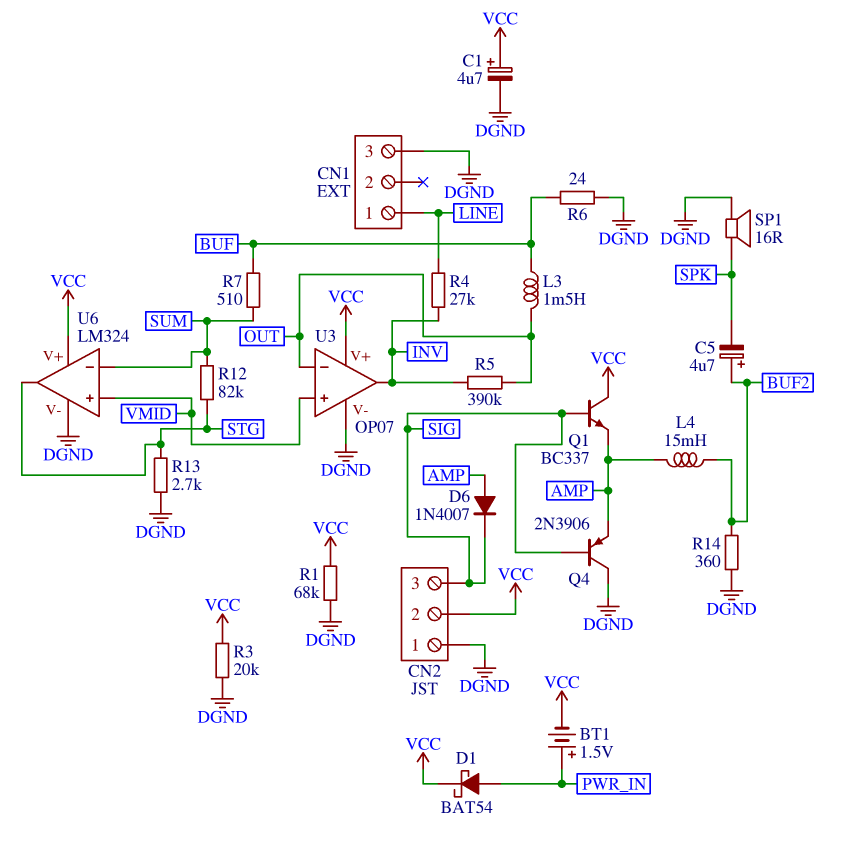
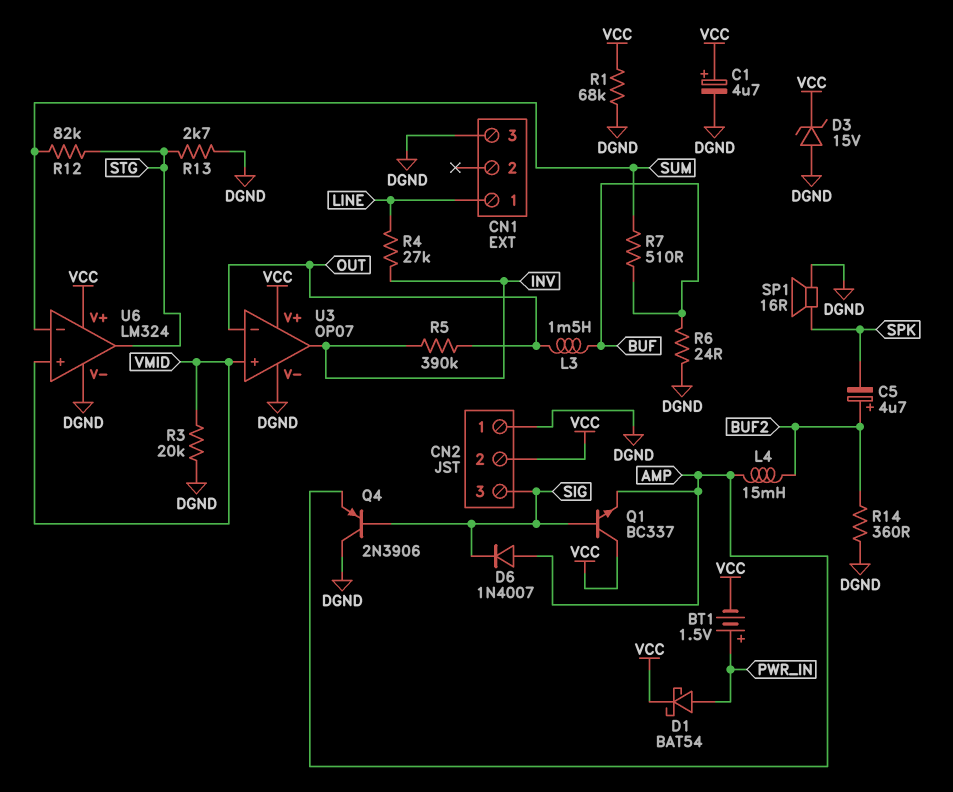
D3: none -> zener 15V (A DGND, K VCC)
R3: 20k (DGND, VCC) -> 20k (DGND, VMID)

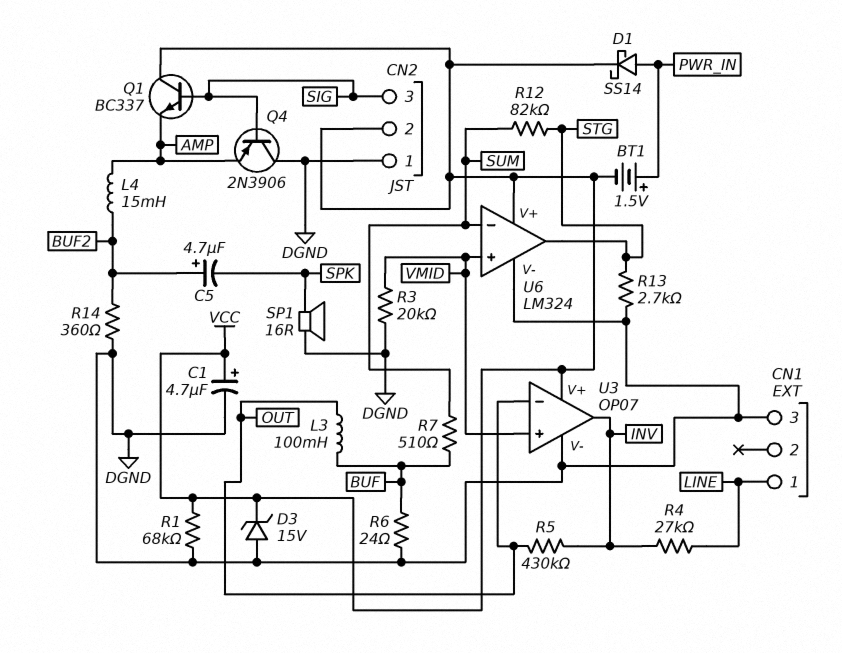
D1: schottky BAT54 (A PWR_IN, K VCC) -> schottky SS14 (A PWR_IN, K VCC)
D6: diode 1N4007 (A AMP, K SIG) -> none
L3: 1.5mH (BUF, OUT) -> 100mH (BUF, OUT)
R5: 390k (INV, OUT) -> 430k (INV, OUT)

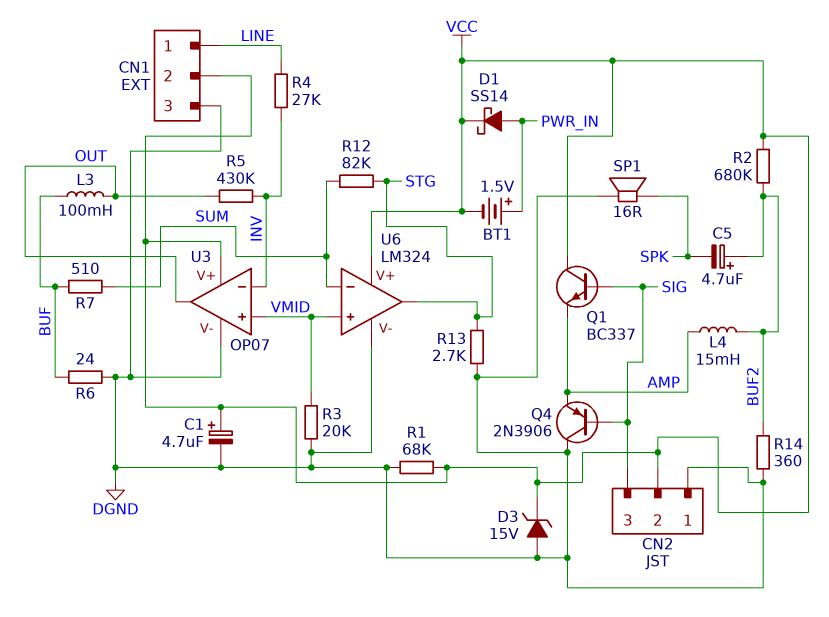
CN1 pin 2: none -> VCC
R2: none -> 680k (BUF2, VCC)
U3 pin in-: OUT -> INV
U3 pin out: INV -> OUT

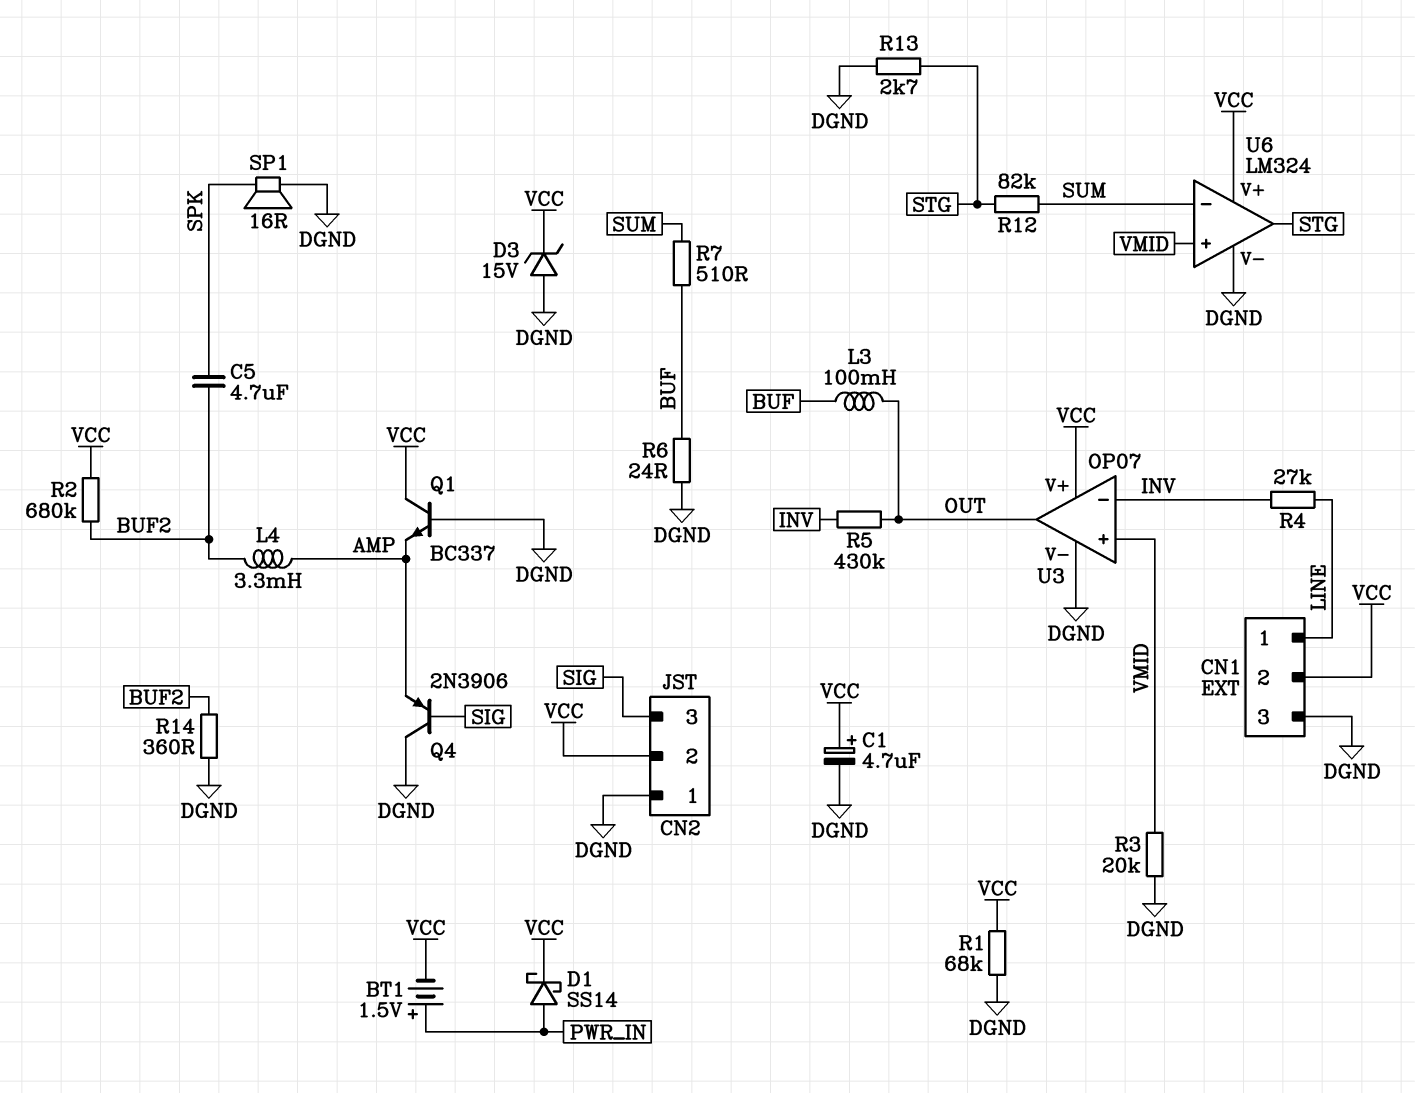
C5: 4.7uF (plus BUF2, minus SPK) -> 4.7uF (BUF2, SPK)
L4: 15mH (AMP, BUF2) -> 3.3mH (AMP, BUF2)
Q1: NPN BC337 (B SIG, C VCC, E AMP) -> NPN BC337 (B DGND, C VCC, E AMP)

